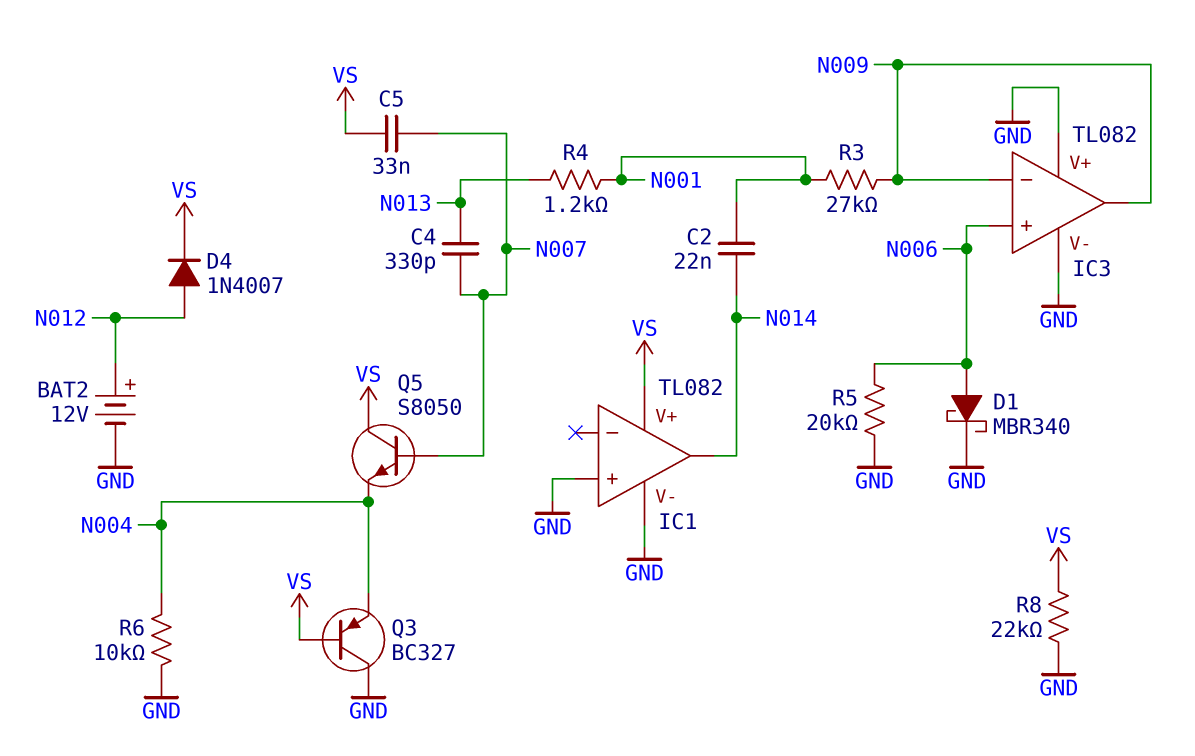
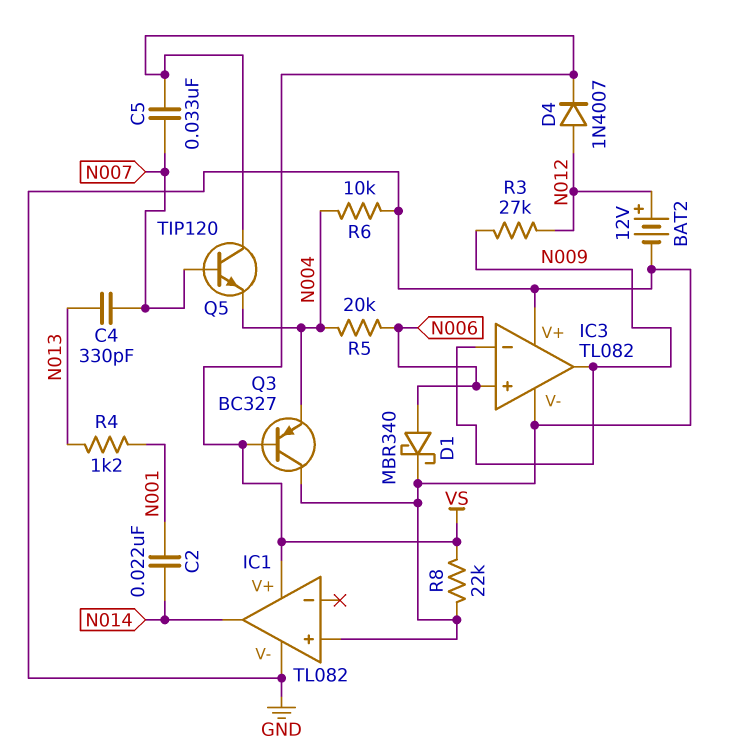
Q5: NPN S8050 (B N007, C VS, E N004) -> NPN TIP120 (B N007, C VS, E N004)
R3: 27k (N001, N009) -> 27k (N009, N012)
R5: 20k (GND, N006) -> 20k (N004, N006)

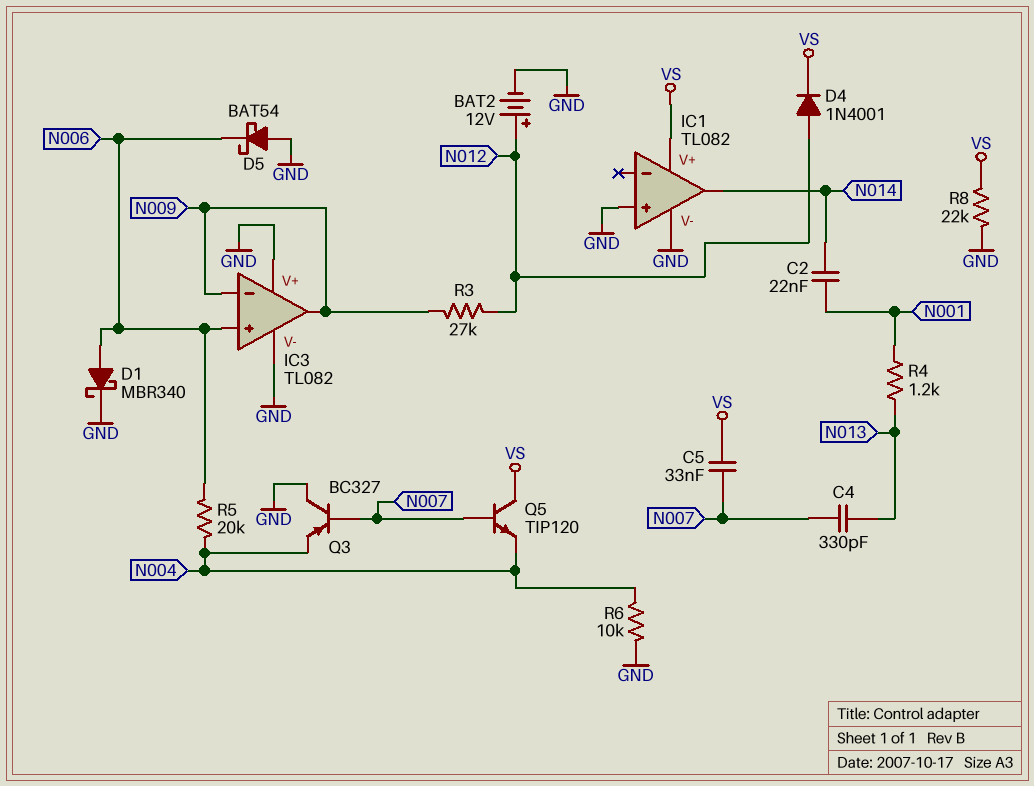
D4: diode 1N4007 (A N012, K VS) -> diode 1N4001 (A N012, K VS)
D5: none -> schottky BAT54 (A GND, K N006)
Q3: PNP BC327 (B VS, C GND, E N004) -> PNP BC327 (B N007, C GND, E N004)

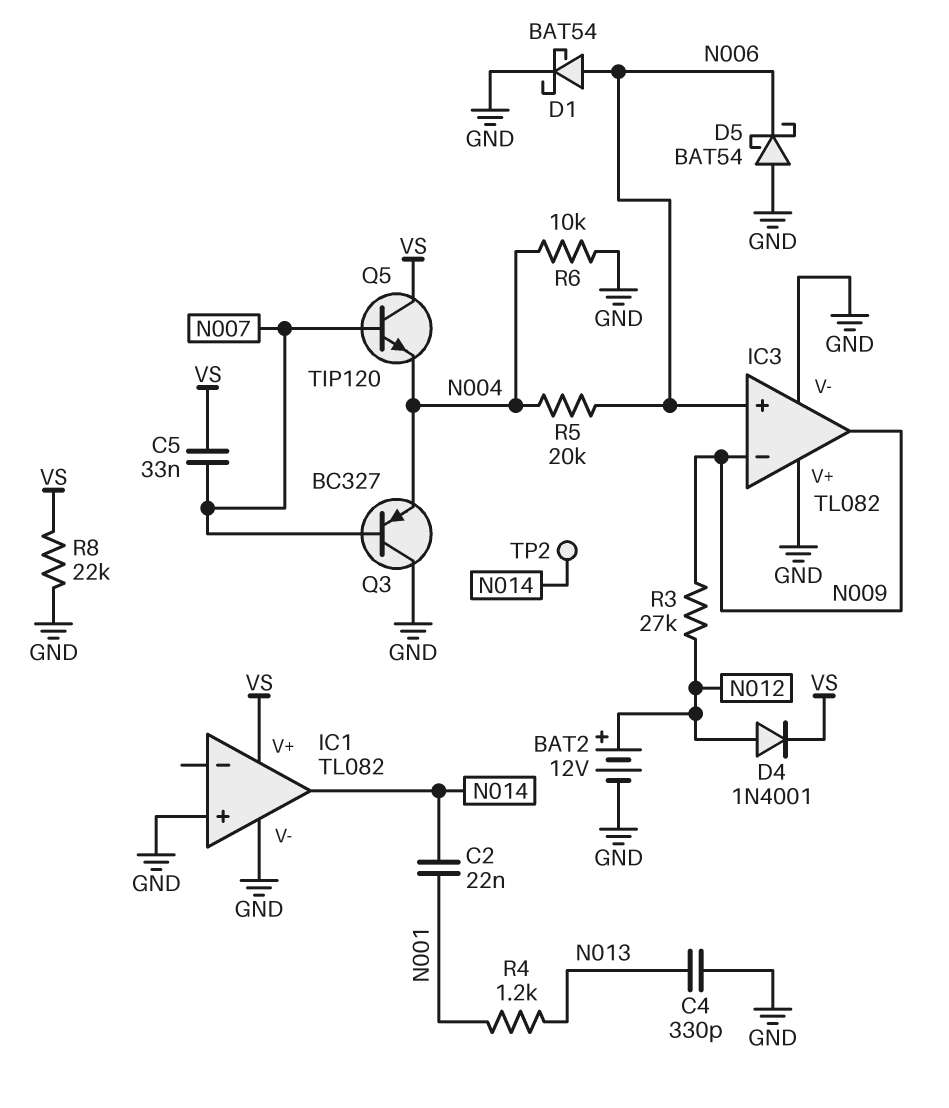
C4: 330pF (N007, N013) -> 330pF (GND, N013)
D1: schottky MBR340 (A N006, K GND) -> schottky BAT54 (A N006, K GND)
TP2: none -> test point (N014)

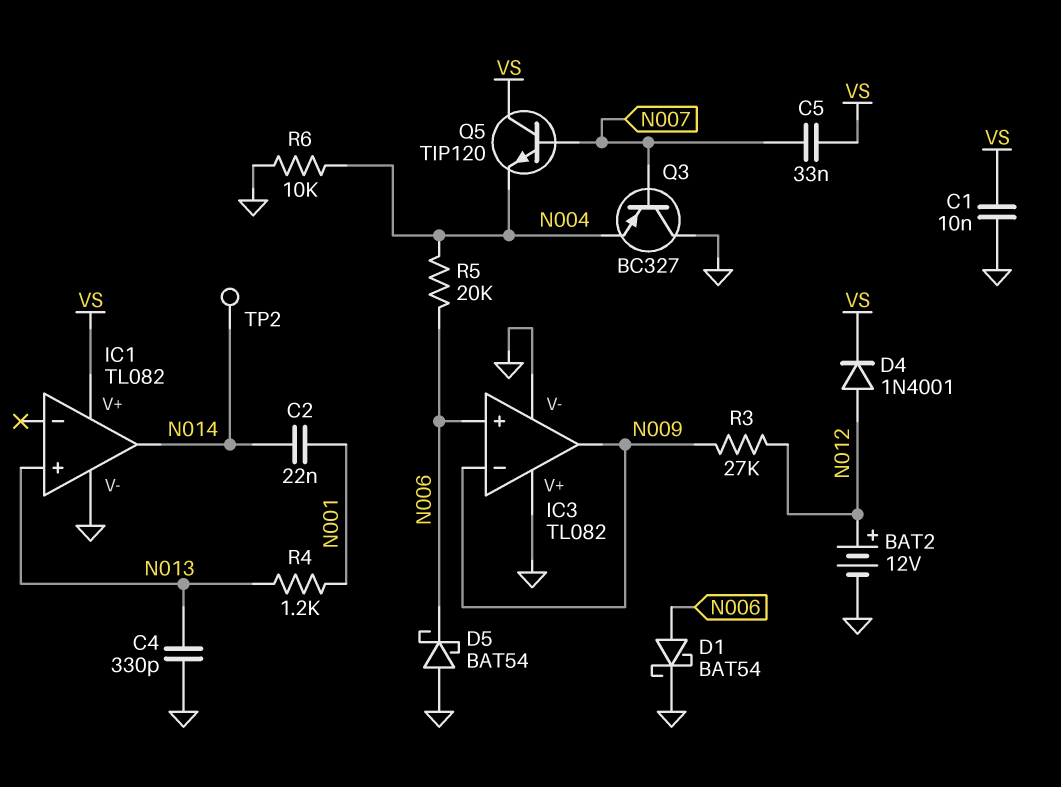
C1: none -> 10nF (GND, VS)
IC1 pin in+: GND -> N013
R8: 22k (GND, VS) -> none

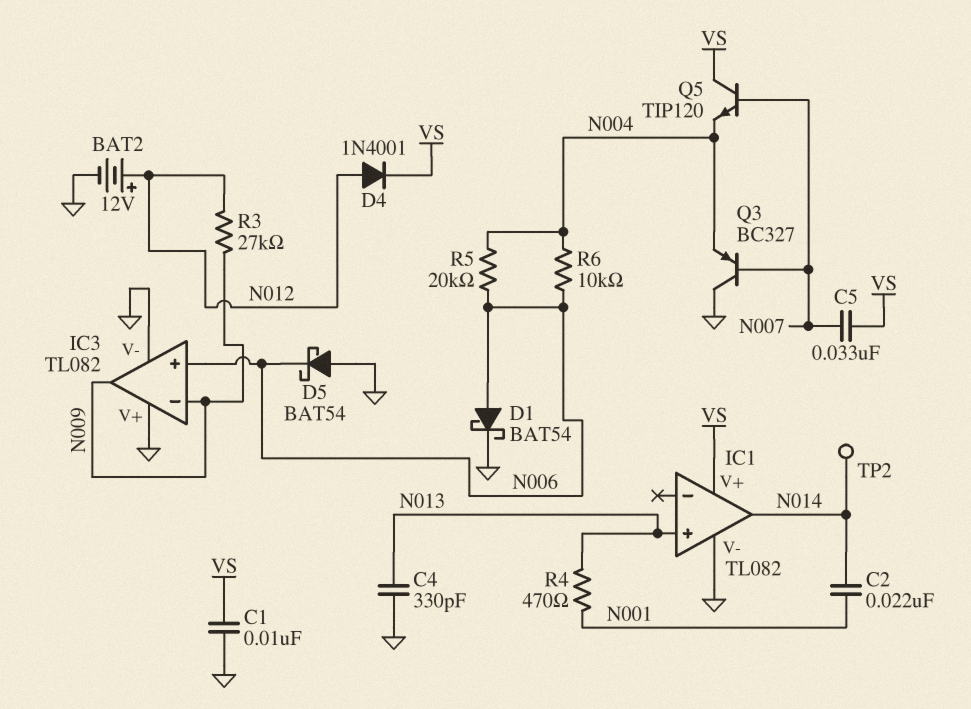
R4: 1.2k (N001, N013) -> 470 (N001, N013)
R6: 10k (GND, N004) -> 10k (N004, N006)

